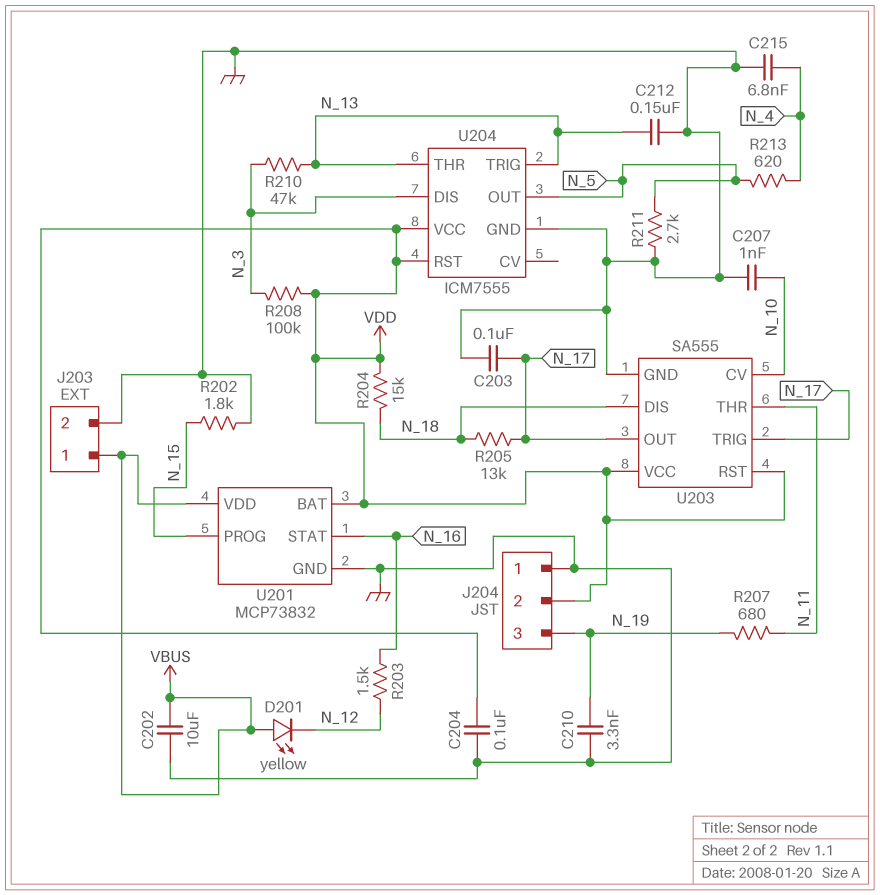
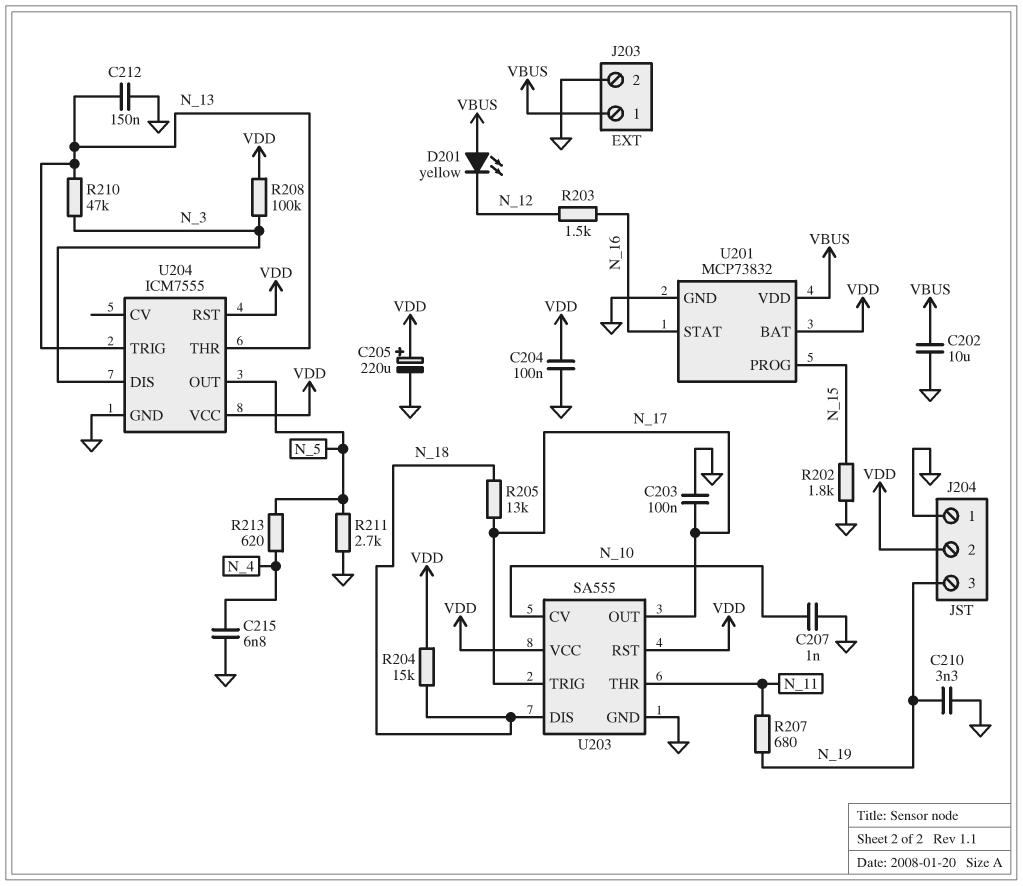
C205: none -> 220uF (plus VDD, minus GND)

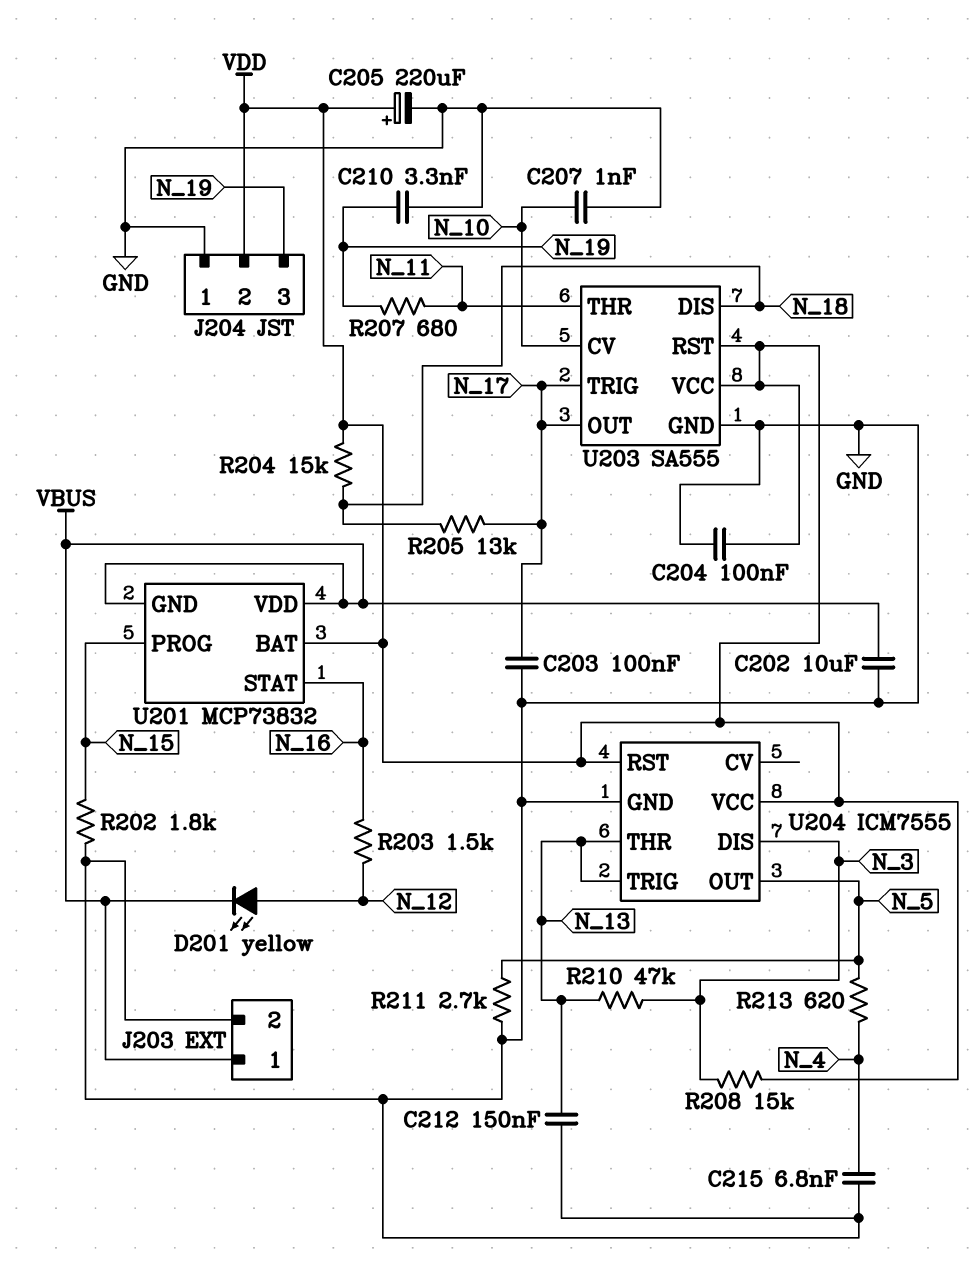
D201: LED yellow (A VBUS, K N_12) -> LED yellow (A N_12, K VBUS)
R208: 100k (N_3, VDD) -> 15k (N_3, VDD)
U201 pin GND: GND -> VBUS

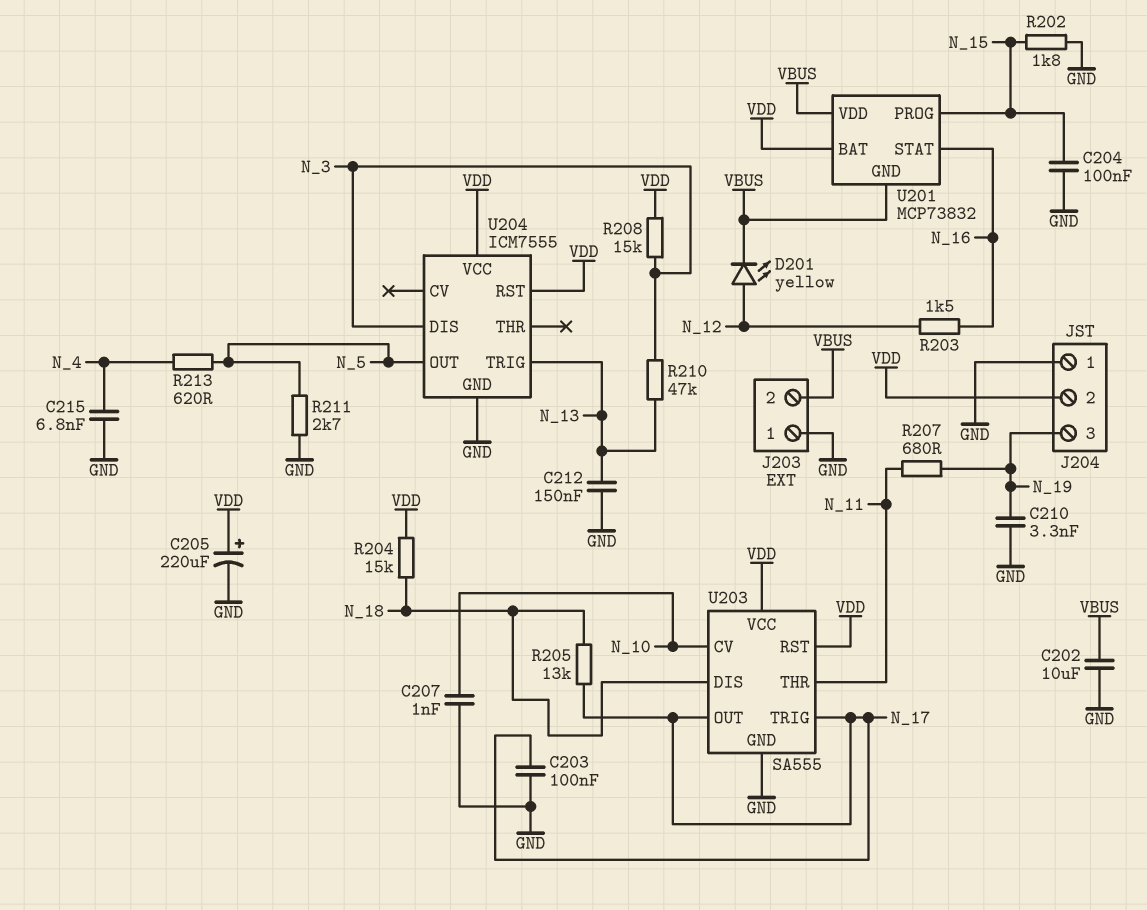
C204: 100nF (GND, VDD) -> 100nF (GND, N_15)
J203 pin 1: VBUS -> GND
J203 pin 2: GND -> VBUS
U204 pin THR: N_13 -> none

